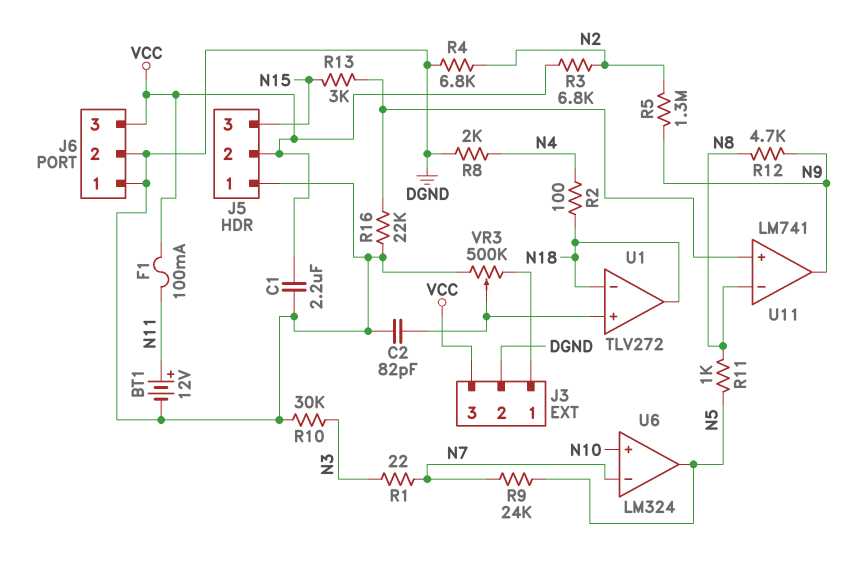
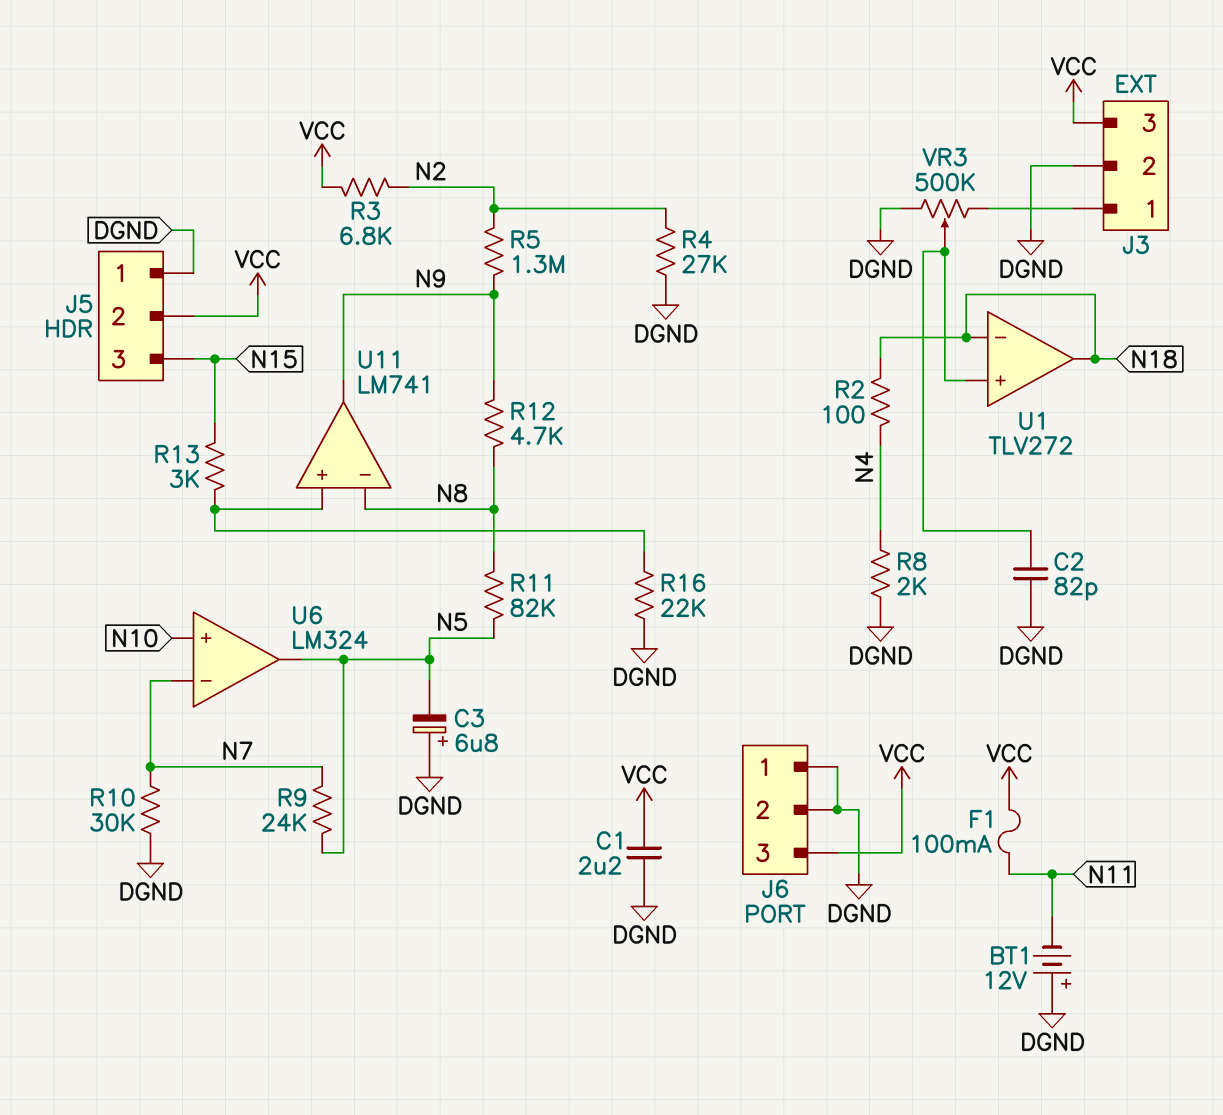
BT1: 12V (plus N11, minus DGND) -> 12V (plus DGND, minus N11)
C3: none -> 6.8uF (plus DGND, minus N5)
R1: 22 (N3, N7) -> none
R4: 6.8k (DGND, N2) -> 27k (DGND, N2)
R10: 30k (DGND, N3) -> 30k (DGND, N7)
R11: 1k (N5, N8) -> 82k (N5, N8)

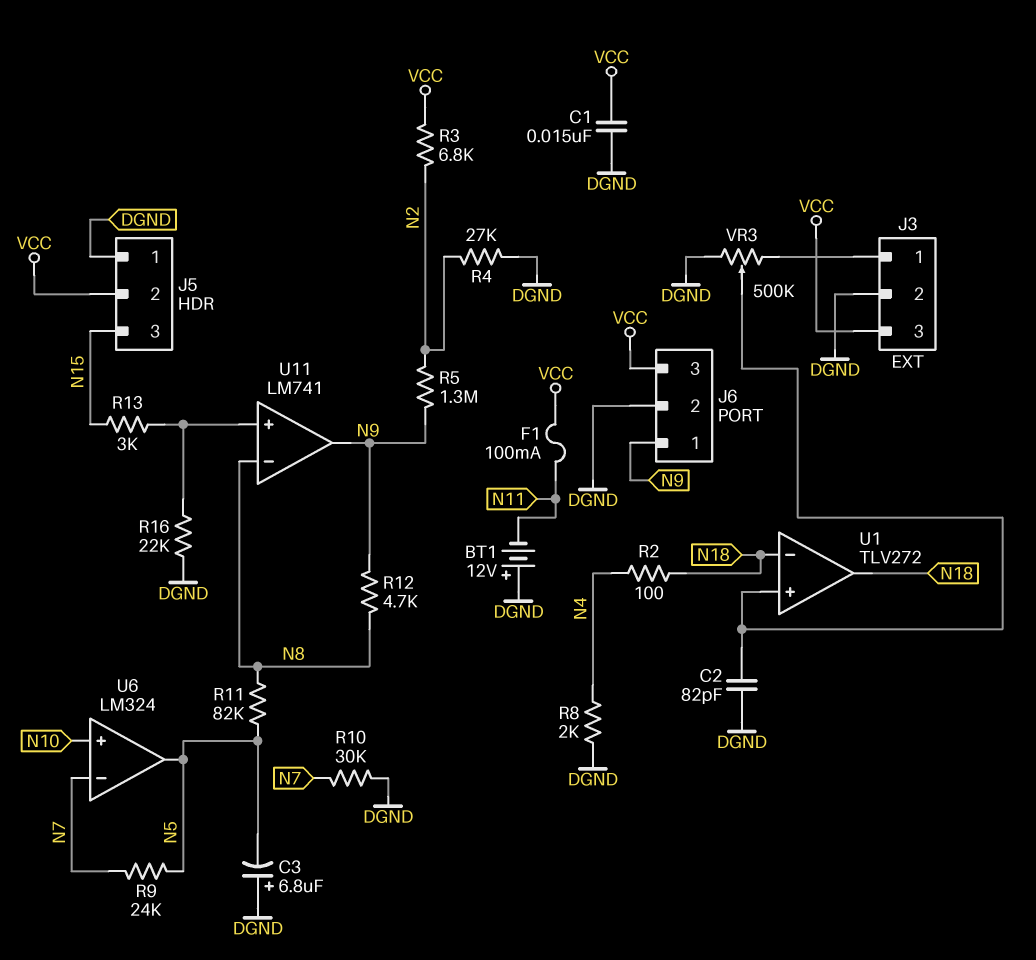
C1: 2.2uF (DGND, VCC) -> 15nF (DGND, VCC)
J6 pin 1: DGND -> N9

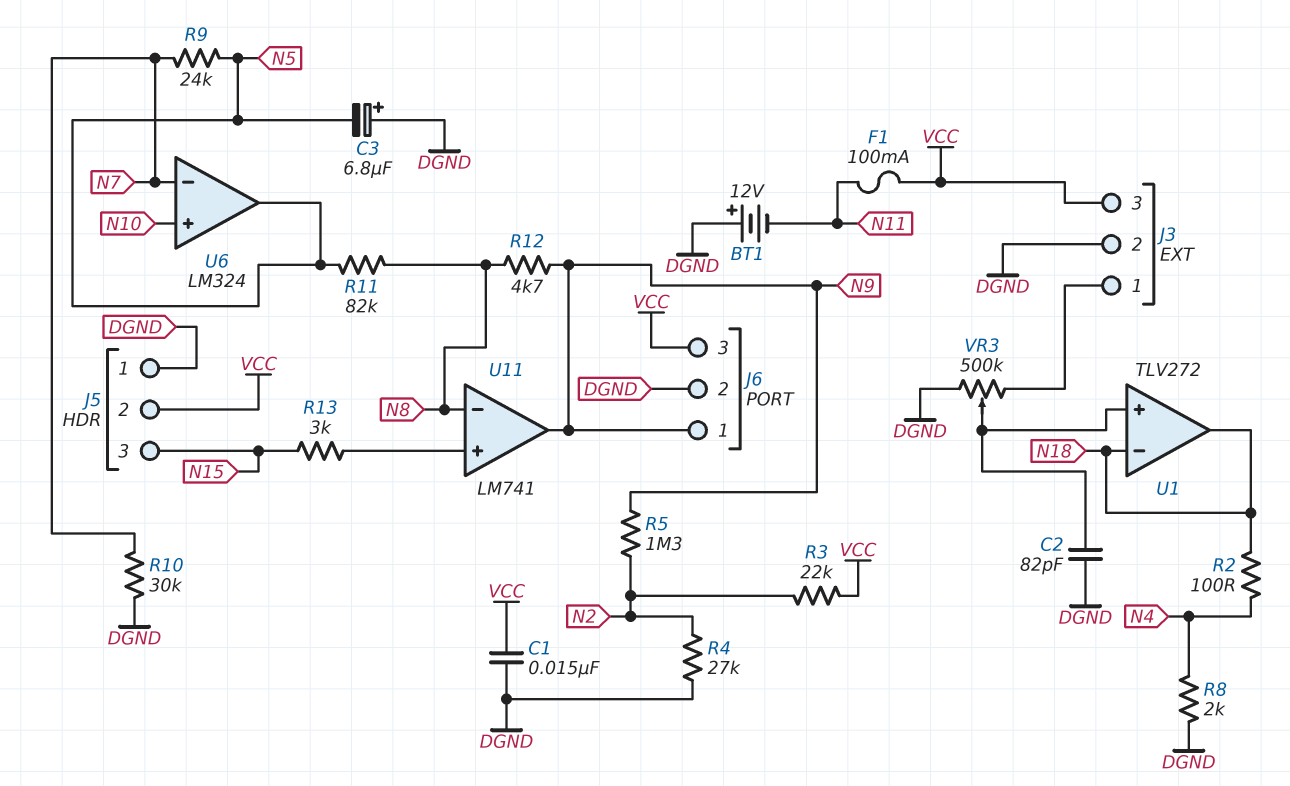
R3: 6.8k (N2, VCC) -> 22k (N2, VCC)
R16: 22k (DGND, U11/in+) -> none

